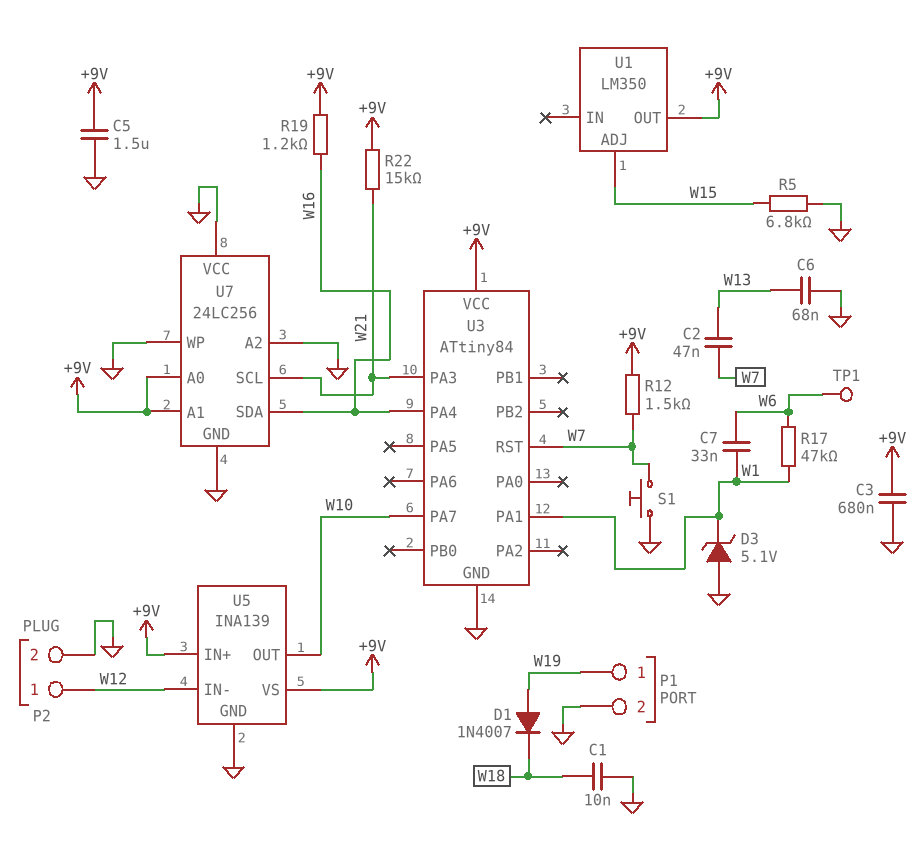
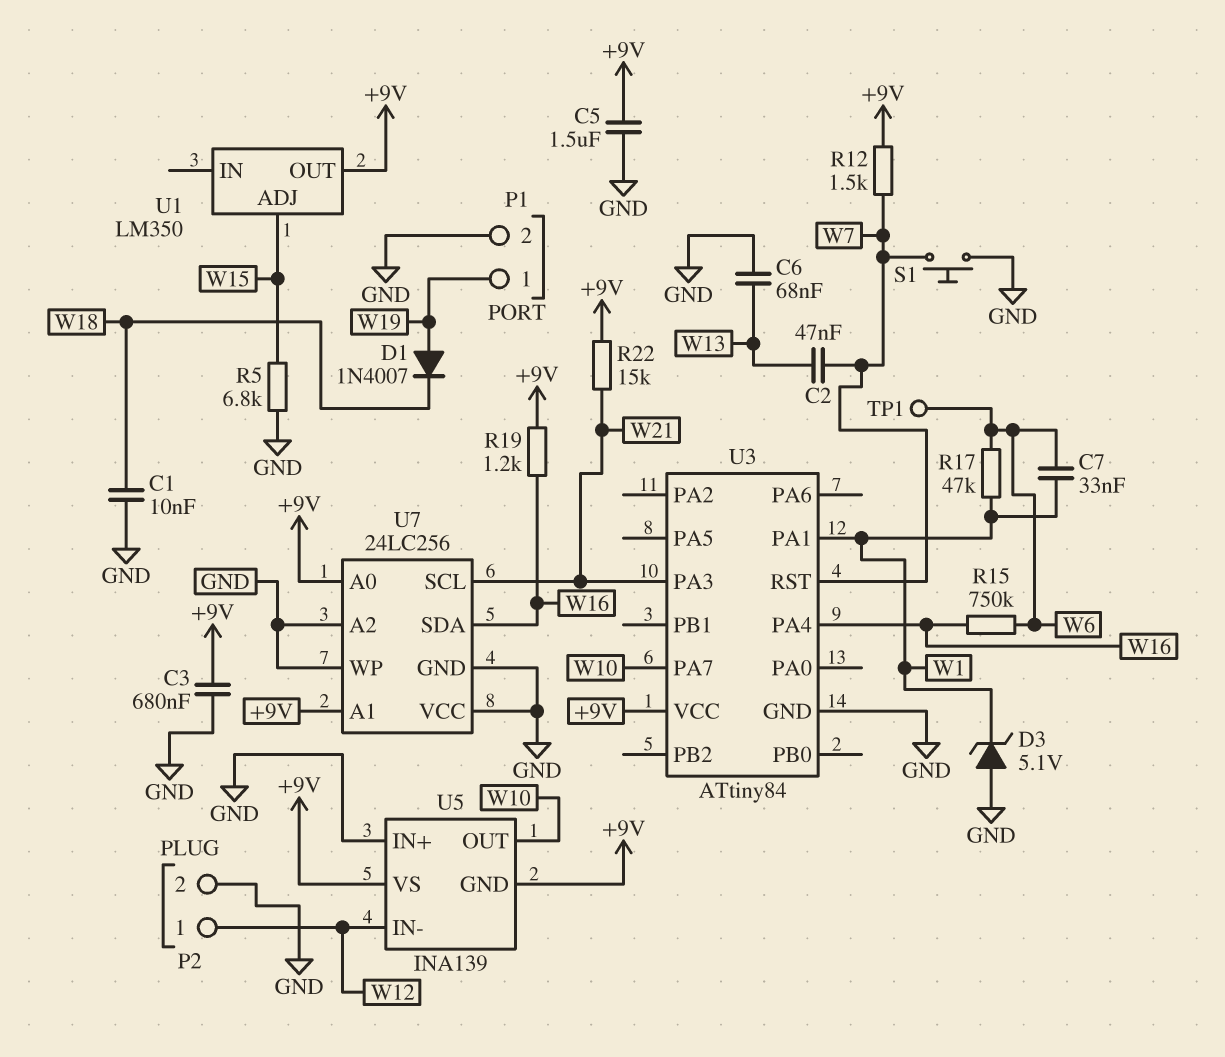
R15: none -> 750k (W6, W16)
U5 pin GND: GND -> +9V
U5 pin IN+: +9V -> GND

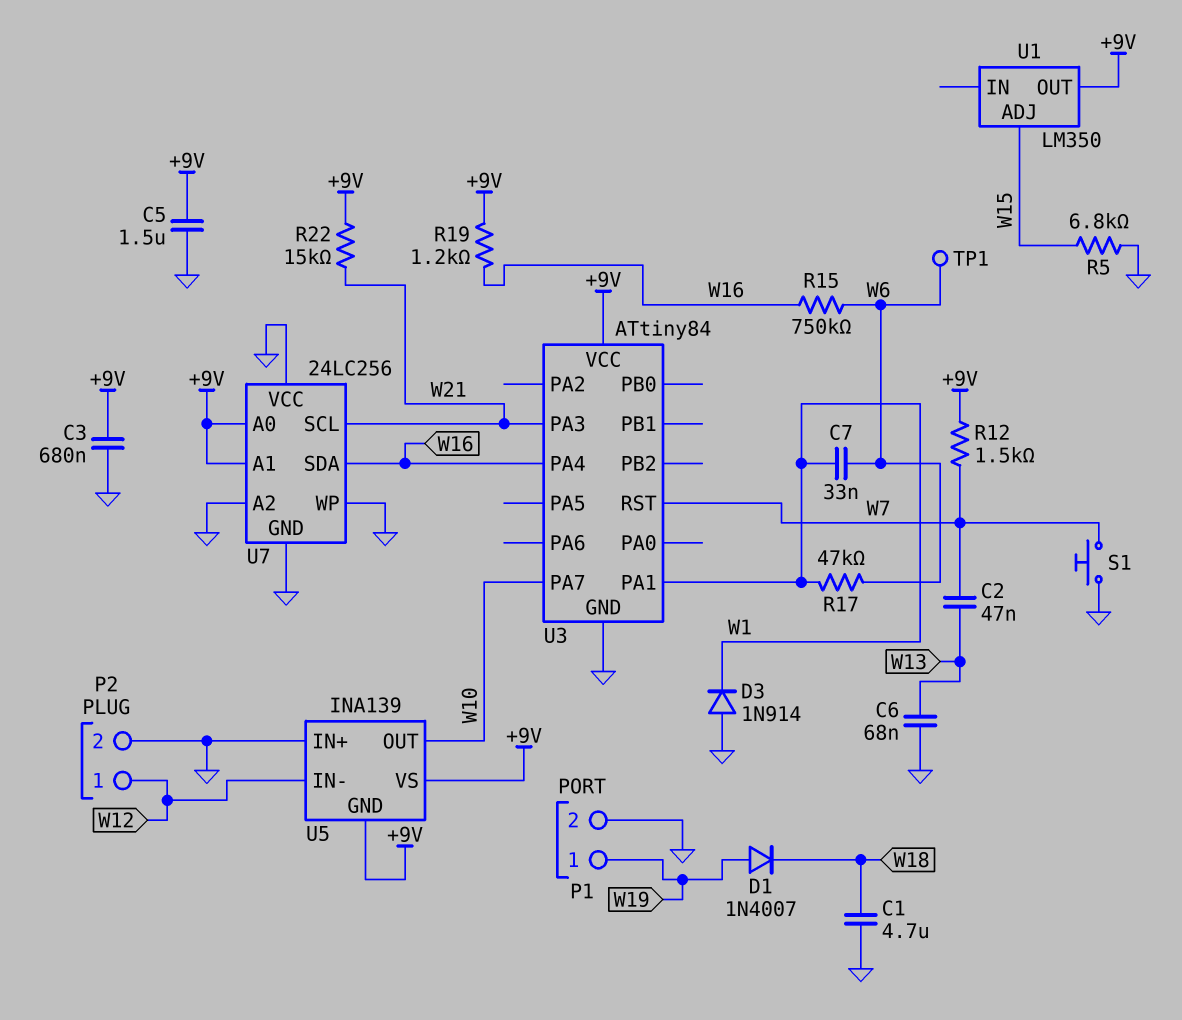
C1: 10nF (GND, W18) -> 4.7uF (GND, W18)
D3: zener 5.1V (A GND, K W1) -> diode 1N914 (A GND, K W1)

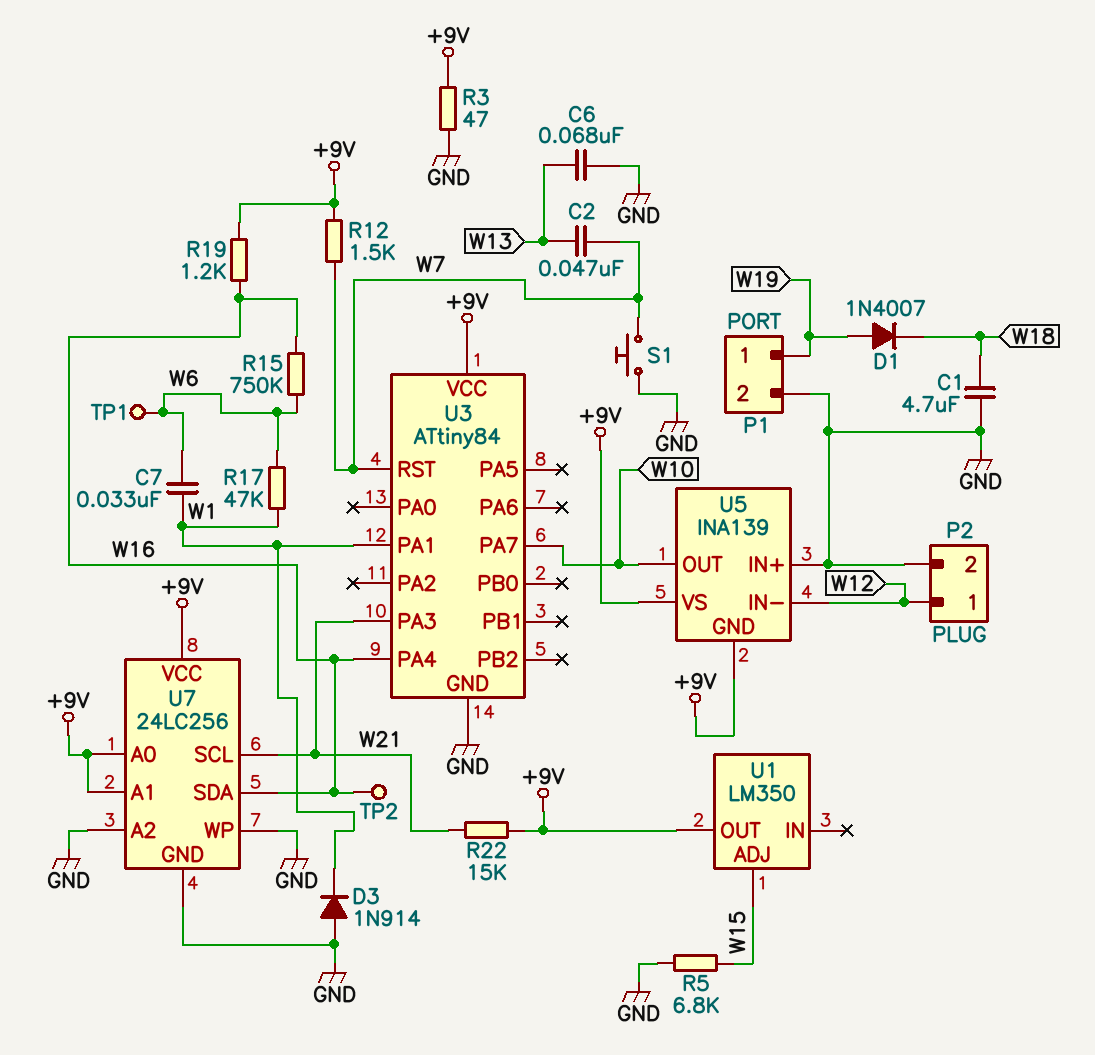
C3: 680nF (+9V, GND) -> none
C5: 1.5uF (+9V, GND) -> none
R3: none -> 47 (+9V, GND)
TP2: none -> test point (W16)
U7 pin VCC: GND -> +9V

